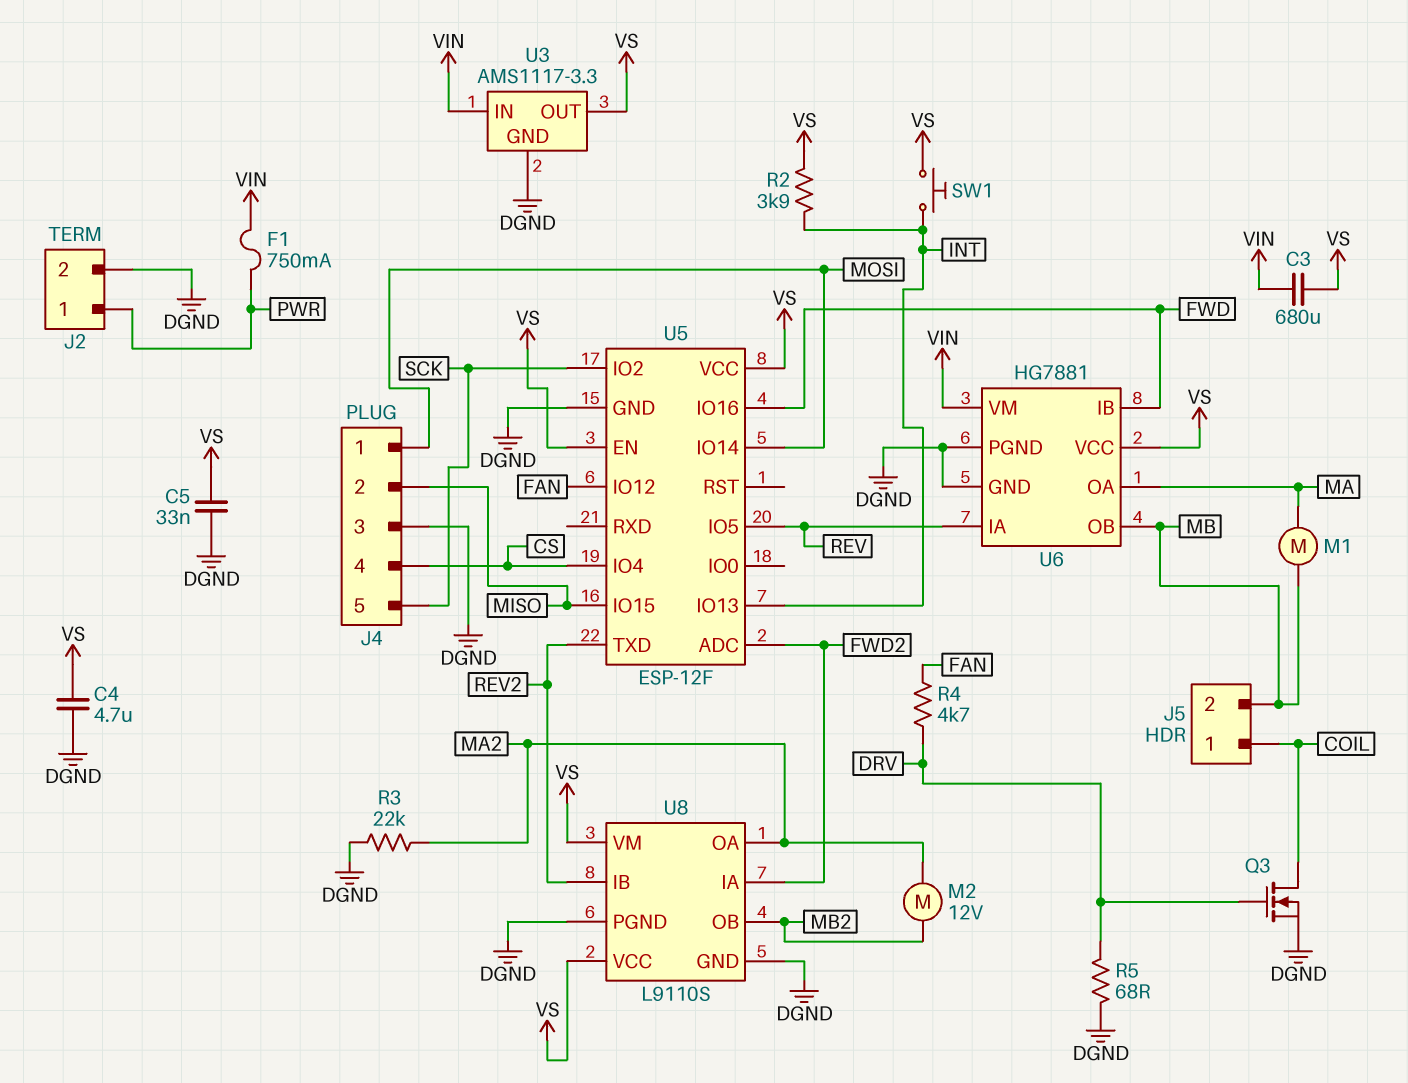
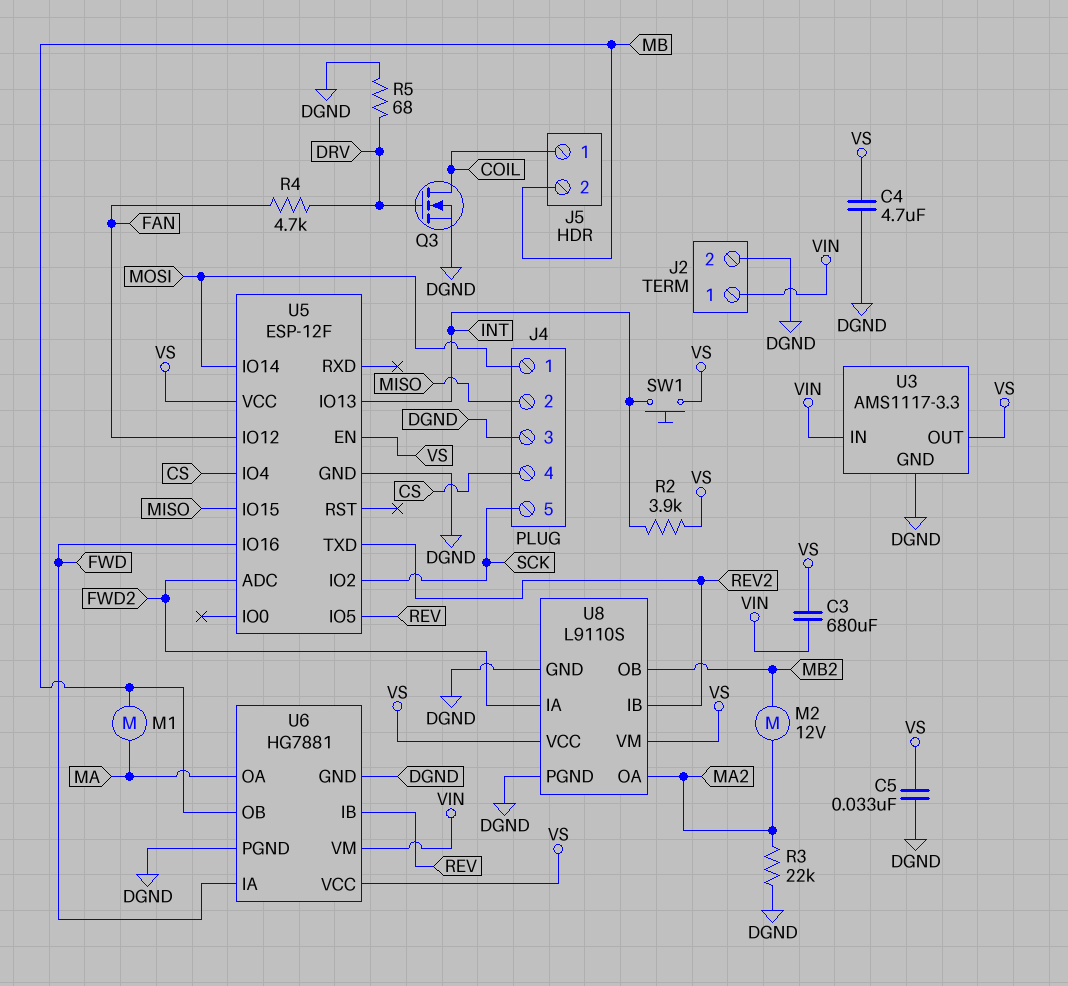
F1: 750mA (PWR, VIN) -> none
J2 pin 1: PWR -> VIN
U6 pin IA: REV -> FWD
U6 pin IB: FWD -> REV

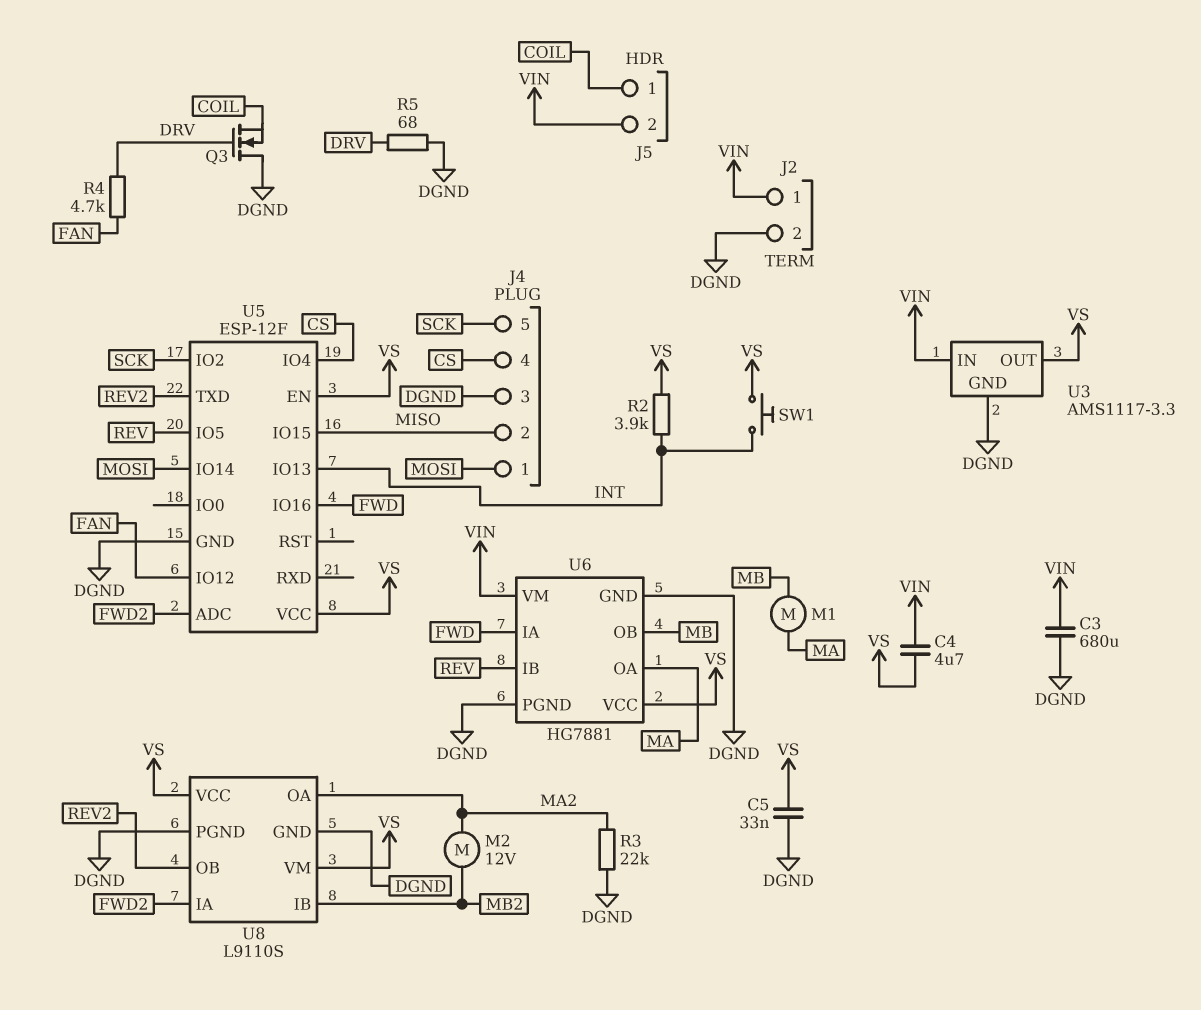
C3: 680uF (VIN, VS) -> 680uF (DGND, VIN)
C4: 4.7uF (DGND, VS) -> 4.7uF (VIN, VS)
J5 pin 2: MB -> VIN
Q3: NMOS (G DRV, D COIL, S DGND) -> NMOS (G DRV, D DGND, S COIL)
U8 pin IB: REV2 -> MB2
U8 pin OB: MB2 -> REV2

